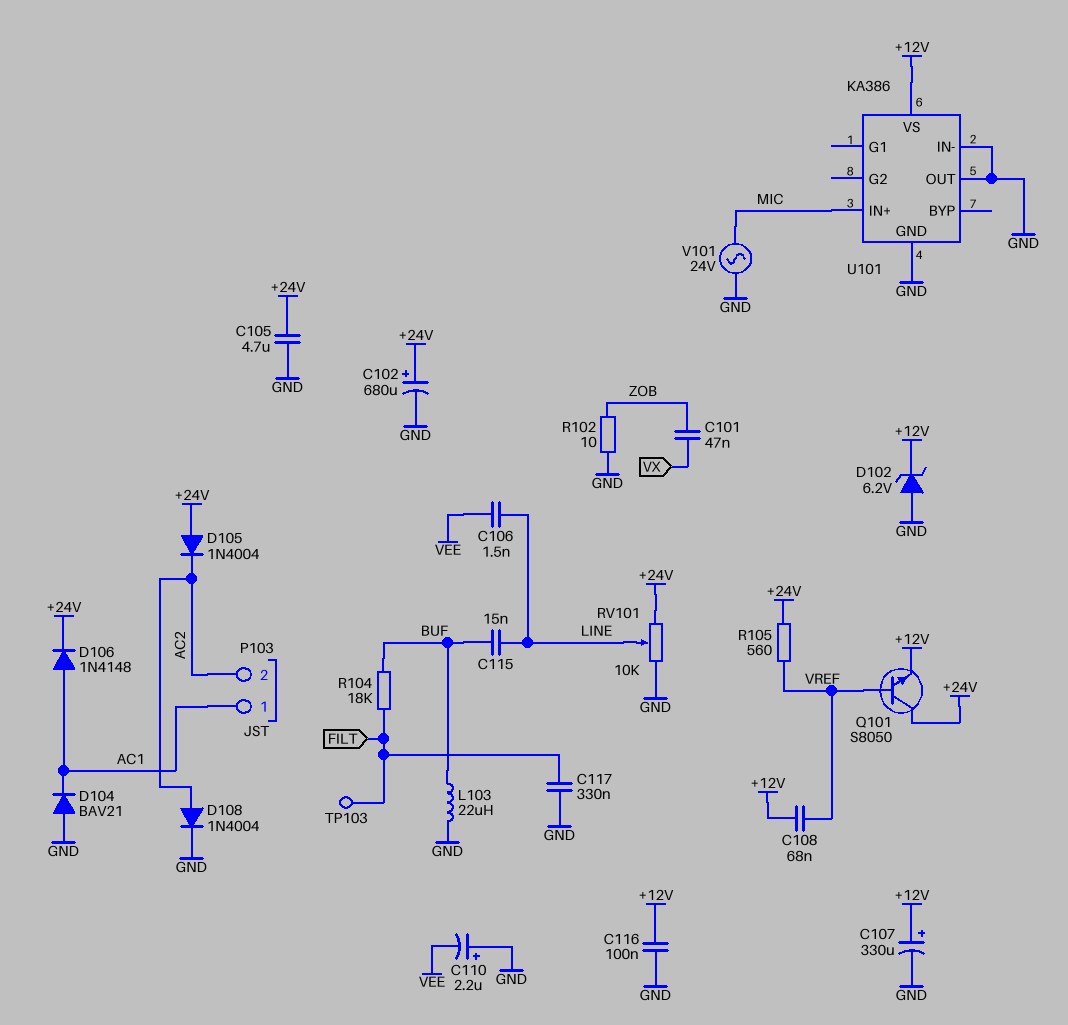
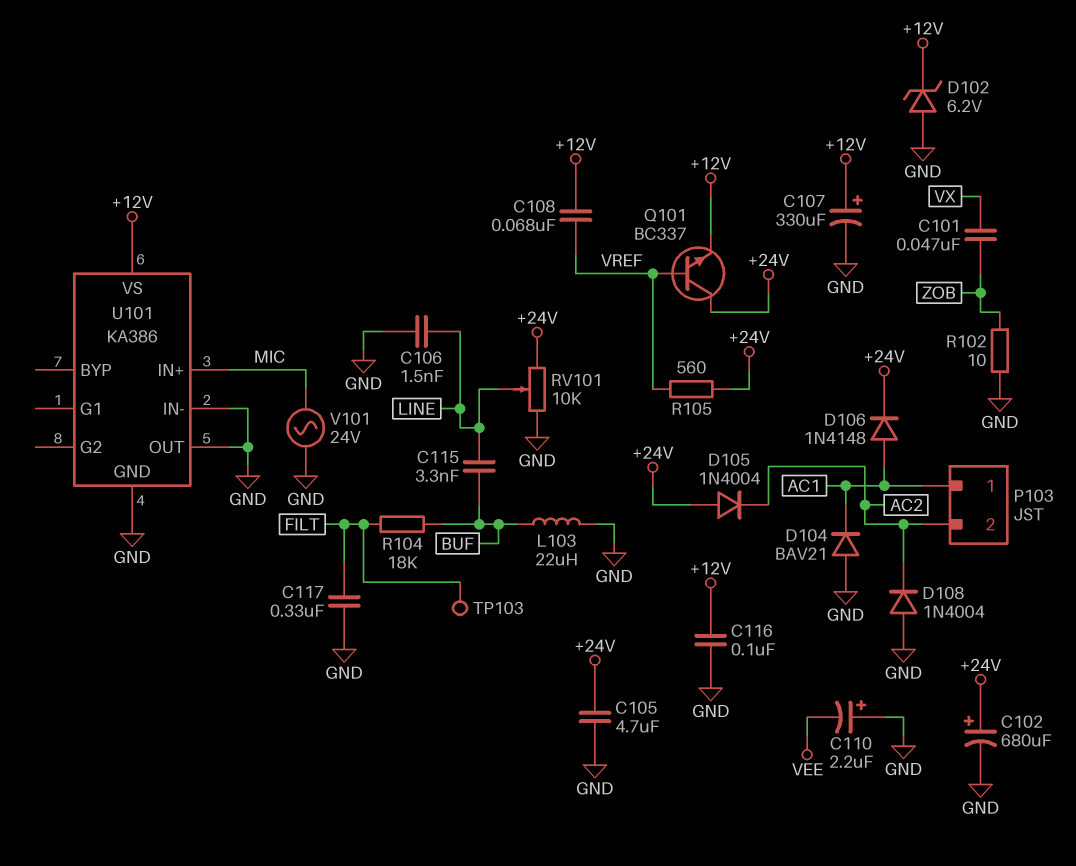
C106: 1.5nF (LINE, VEE) -> 1.5nF (GND, LINE)
C115: 15nF (BUF, LINE) -> 3.3nF (BUF, LINE)
D108: diode 1N4004 (A AC2, K GND) -> diode 1N4004 (A GND, K AC2)
Q101: NPN S8050 (B VREF, C +24V, E +12V) -> NPN BC337 (B VREF, C +24V, E +12V)

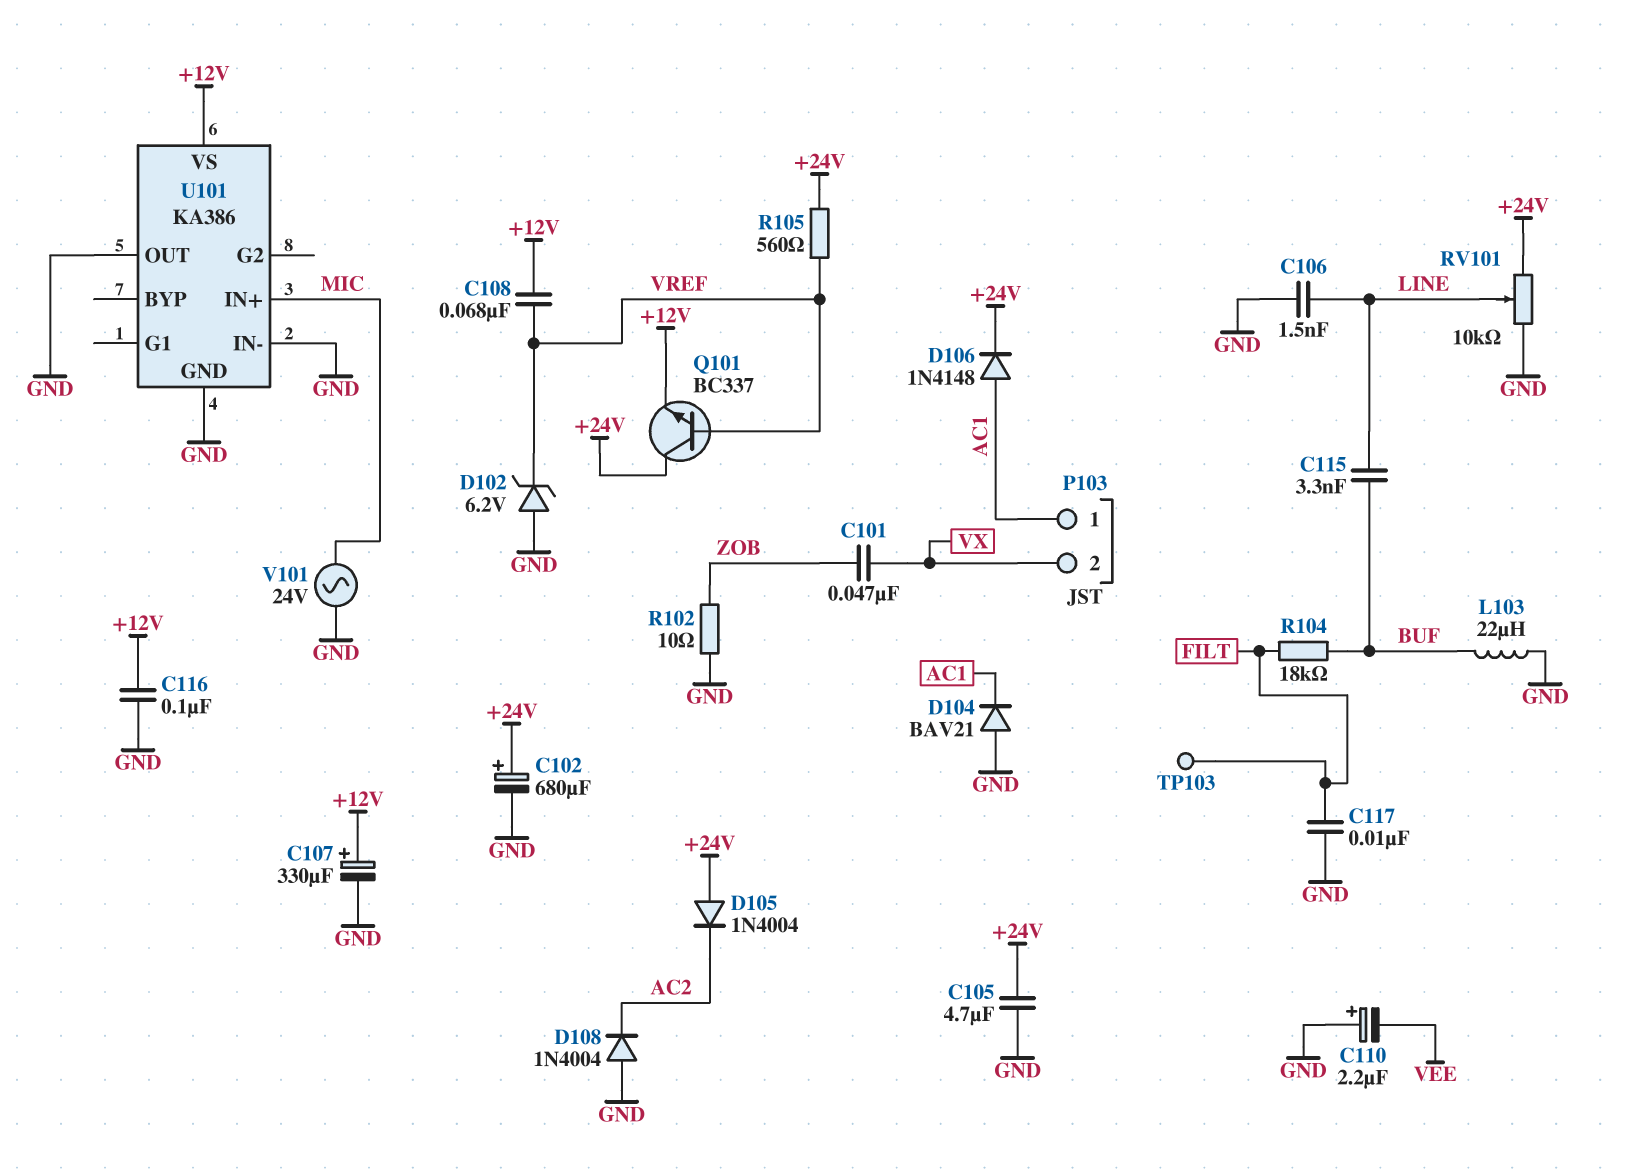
C117: 330nF (FILT, GND) -> 10nF (FILT, GND)
D102: zener 6.2V (A GND, K +12V) -> zener 6.2V (A GND, K VREF)
P103 pin 2: AC2 -> VX

